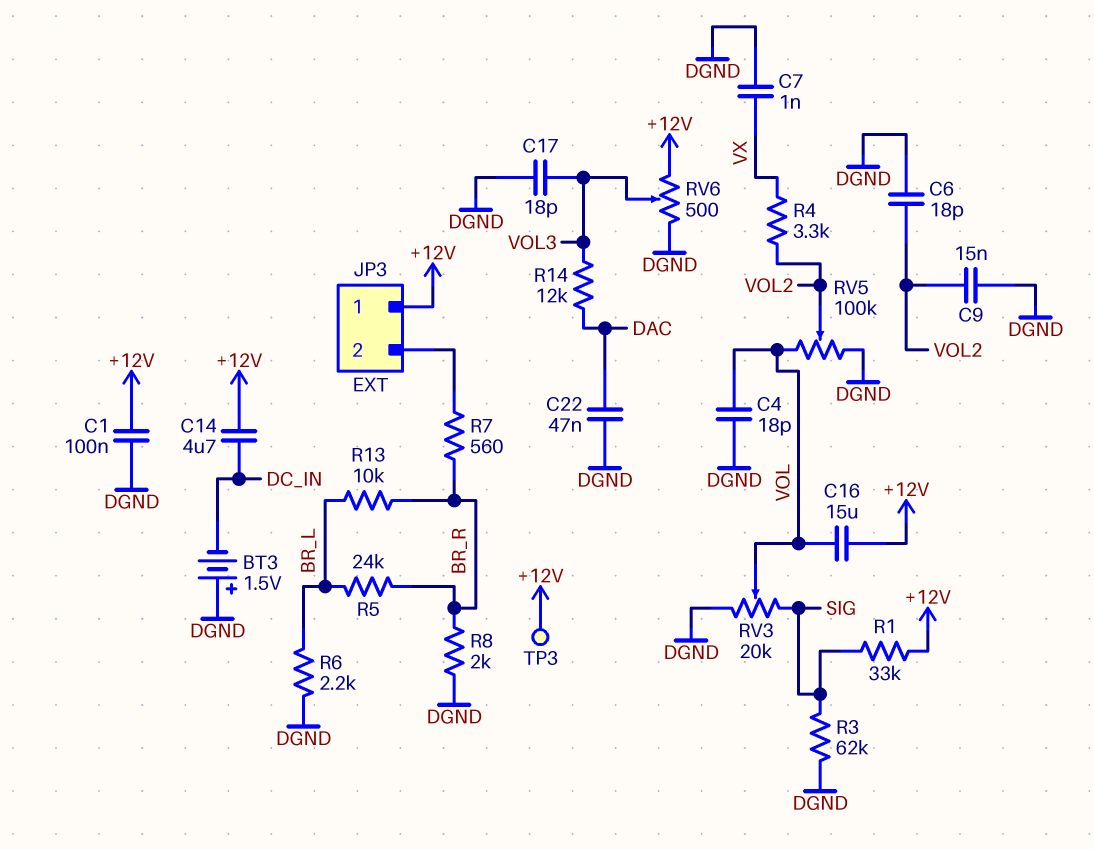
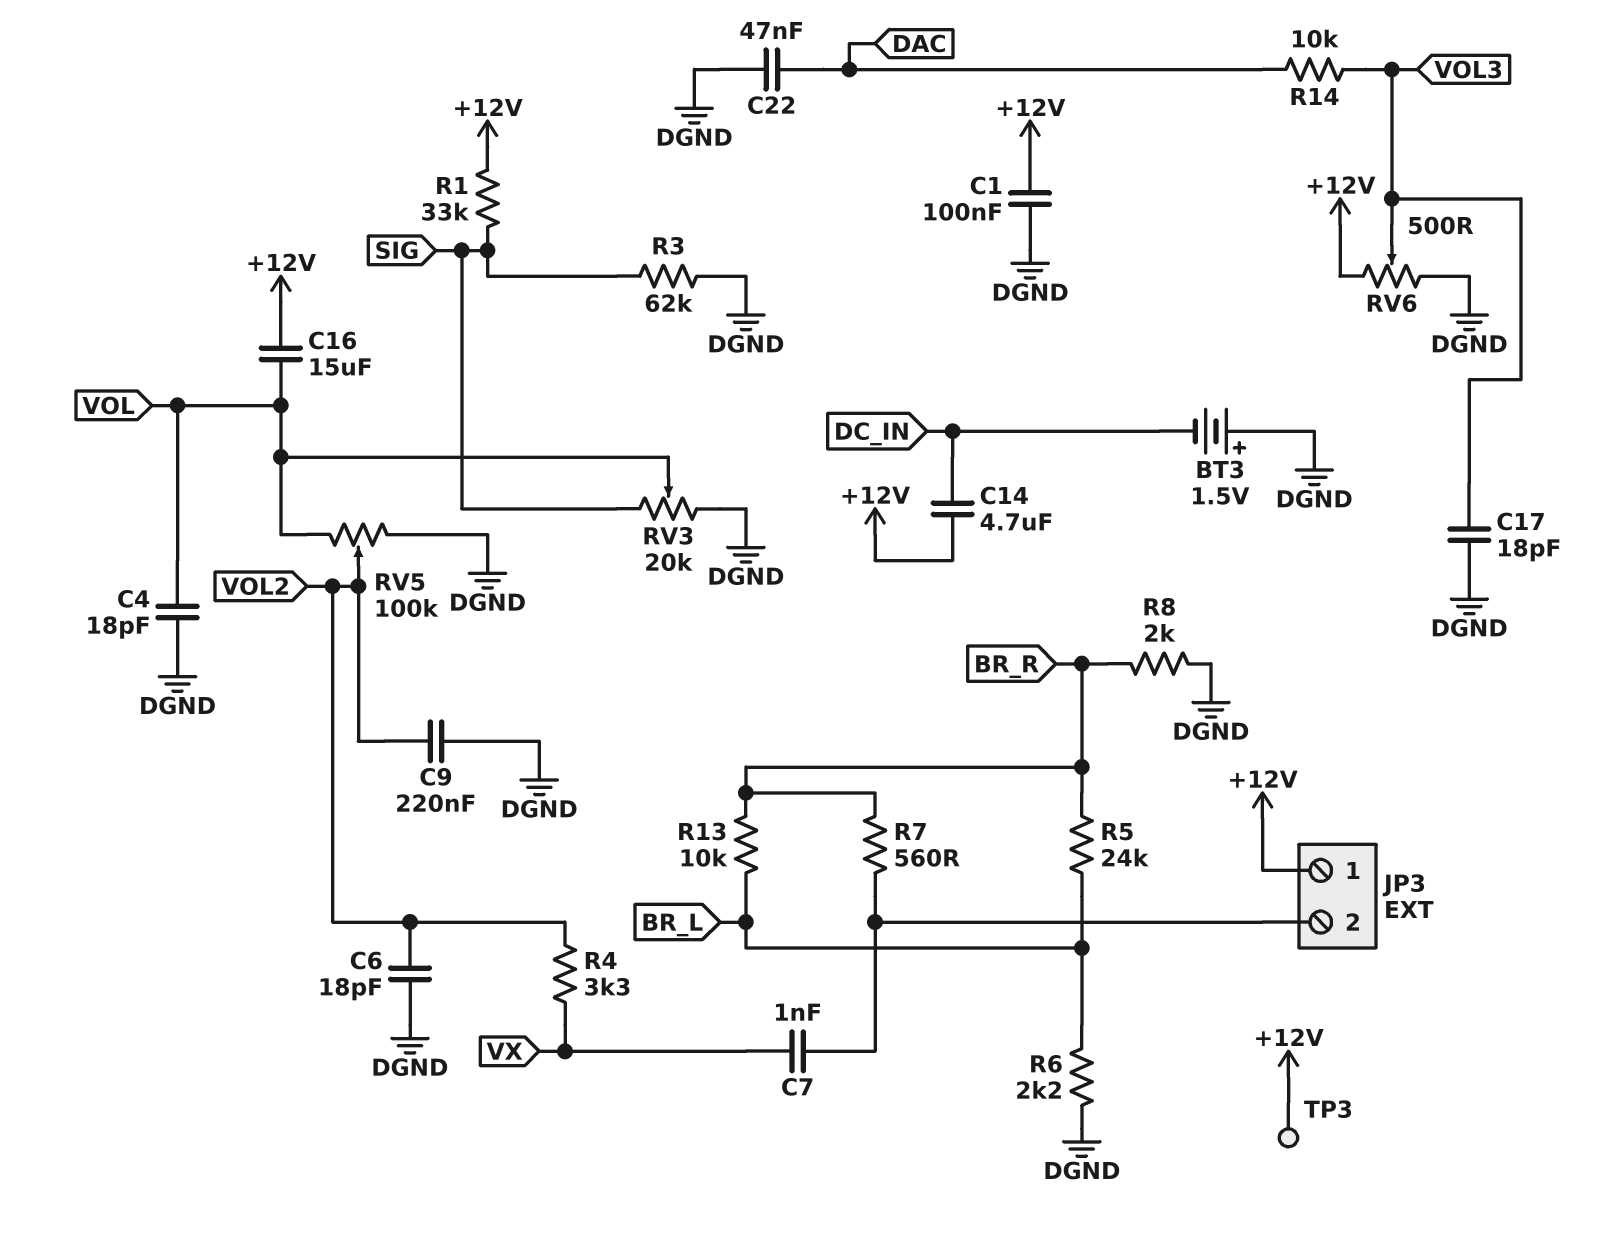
C7: 1nF (DGND, VX) -> 1nF (JP3/2, VX)
C9: 15nF (DGND, VOL2) -> 220nF (DGND, VOL2)
R14: 12k (DAC, VOL3) -> 10k (DAC, VOL3)

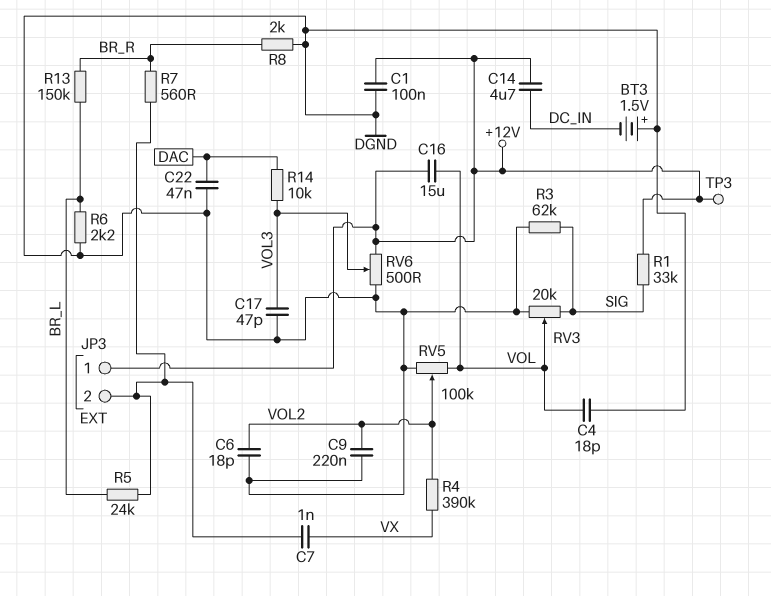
C17: 18pF (DGND, VOL3) -> 47pF (DGND, VOL3)
R4: 3.3k (VOL2, VX) -> 390k (VOL2, VX)
R5: 24k (BR_L, BR_R) -> 24k (BR_L, JP3/2)
R13: 10k (BR_L, BR_R) -> 150k (BR_L, BR_R)

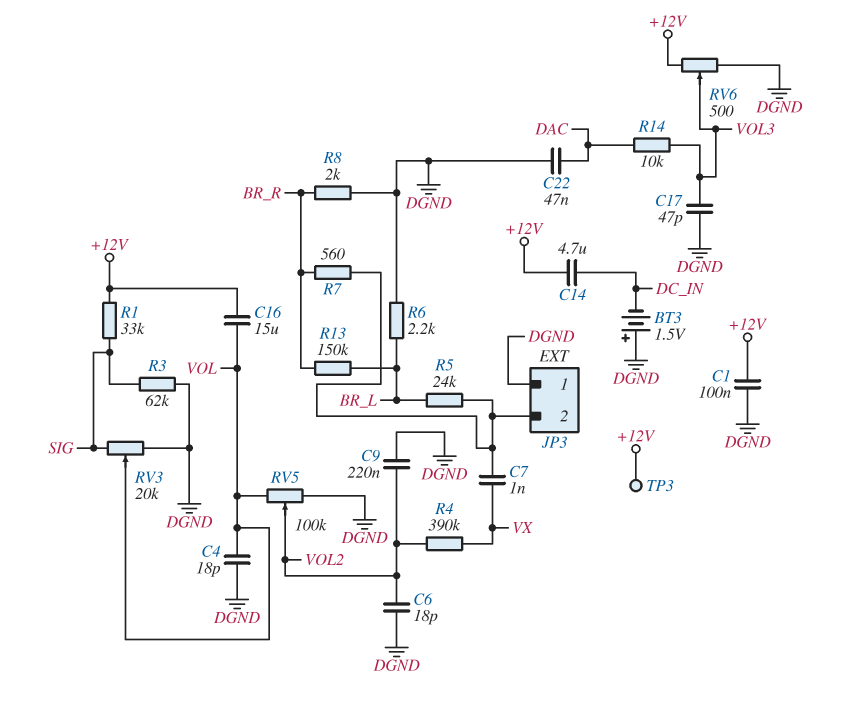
JP3 pin 1: +12V -> DGND

